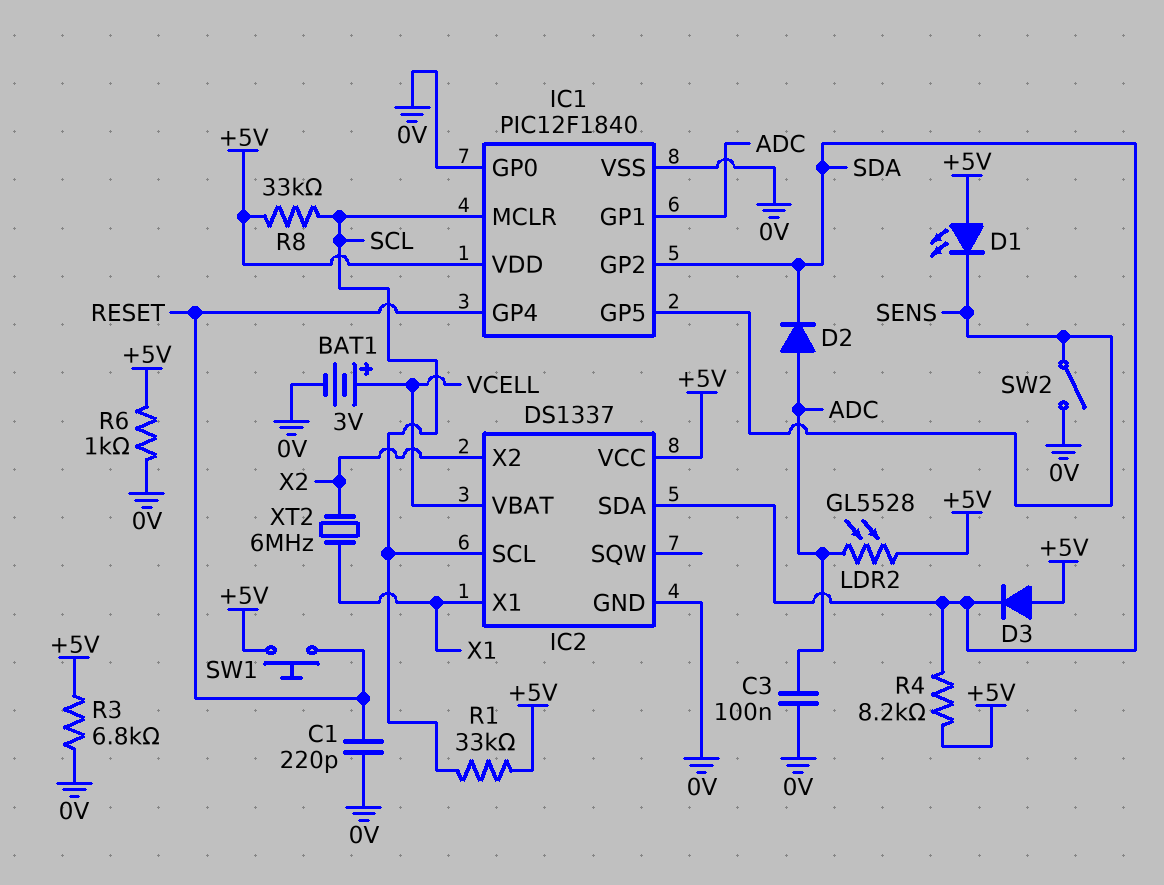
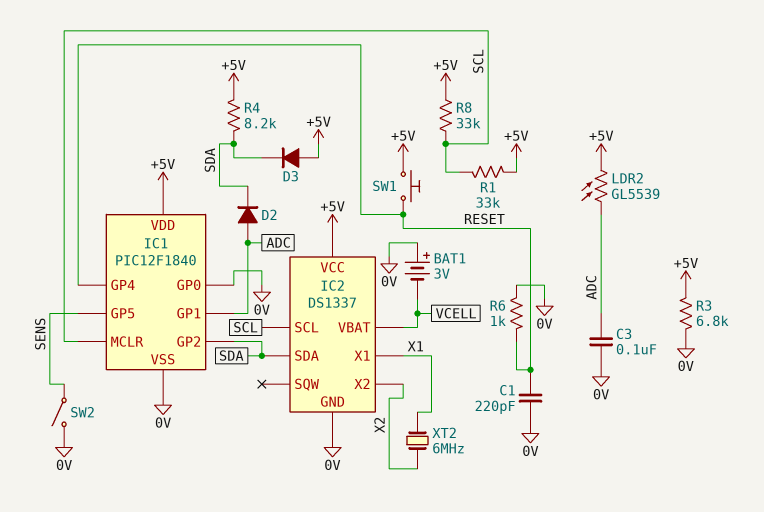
BAT1: 3V (plus VCELL, minus 0V) -> 3V (plus 0V, minus VCELL)
D1: LED (A +5V, K SENS) -> none
LDR2: GL5528 (+5V, ADC) -> GL5539 (+5V, ADC)
R6: 1k (+5V, 0V) -> 1k (0V, RESET)

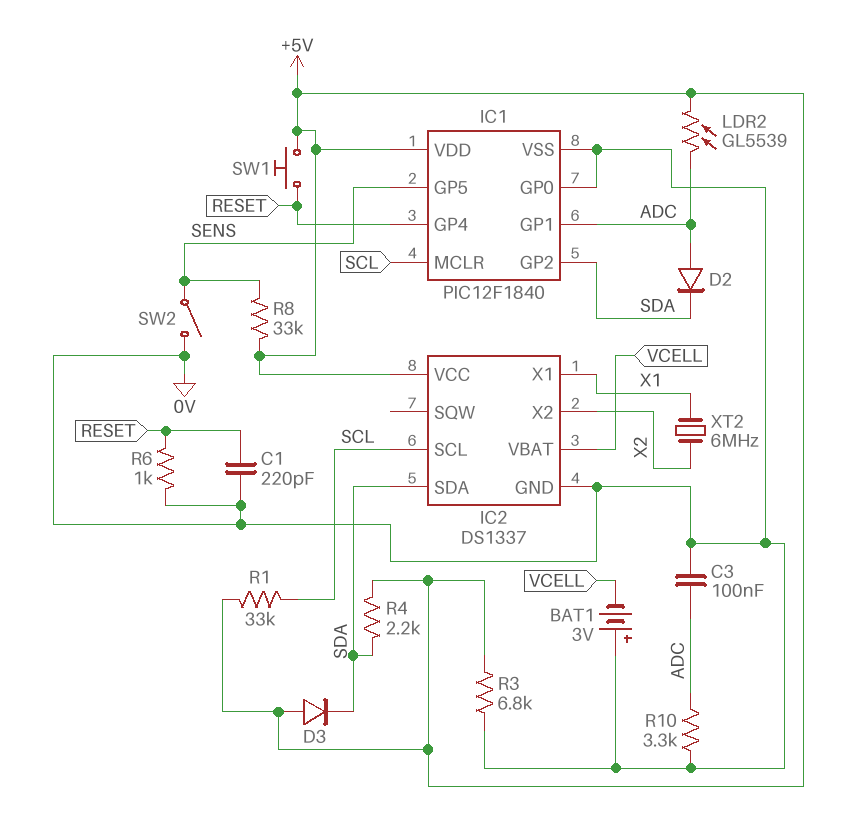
R4: 8.2k (+5V, SDA) -> 2.2k (+5V, SDA)
R8: 33k (+5V, SCL) -> 33k (+5V, SENS)
R10: none -> 3.3k (0V, ADC)

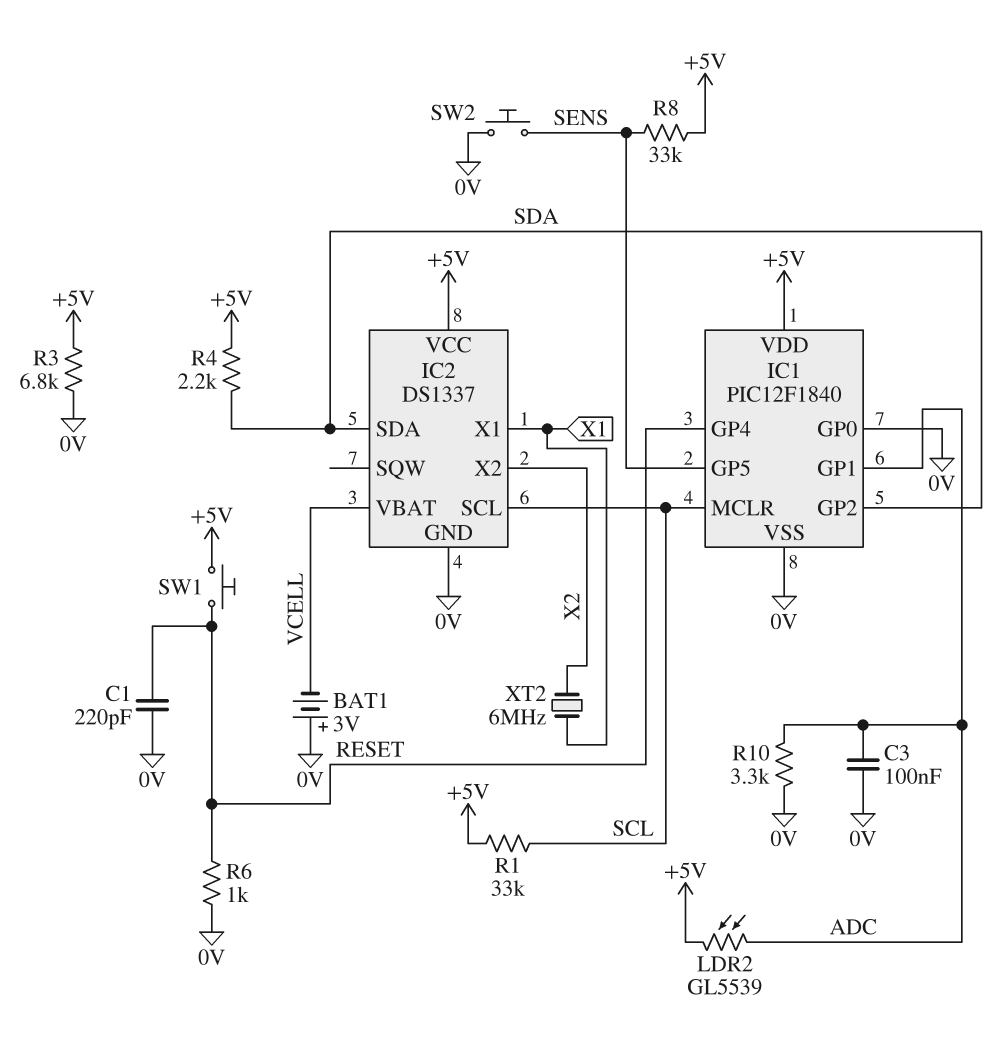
D2: diode (A ADC, K SDA) -> none
D3: diode (A +5V, K SDA) -> none
SW2: switch (0V, SENS) -> button (0V, SENS)

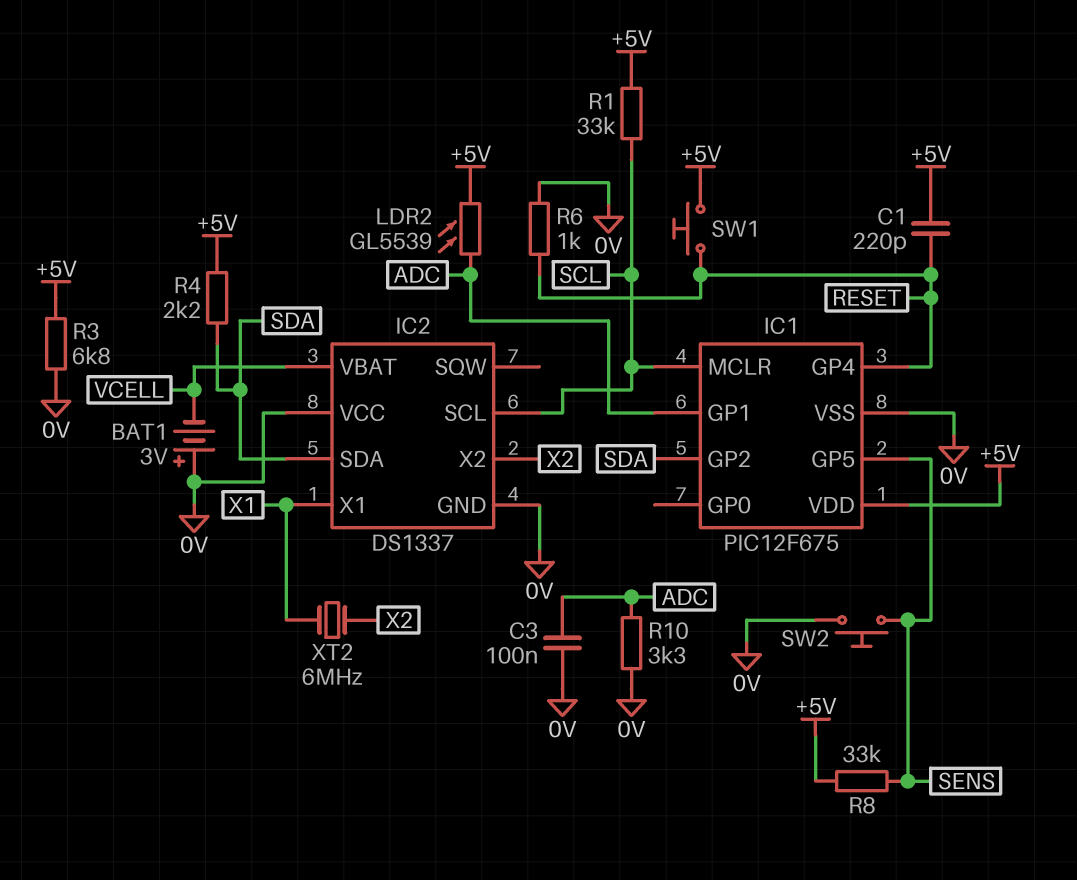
C1: 220pF (0V, RESET) -> 220pF (+5V, RESET)
IC1: PIC12F1840 -> PIC12F675
IC1 pin GP0: 0V -> none
IC2 pin VCC: +5V -> 0V

